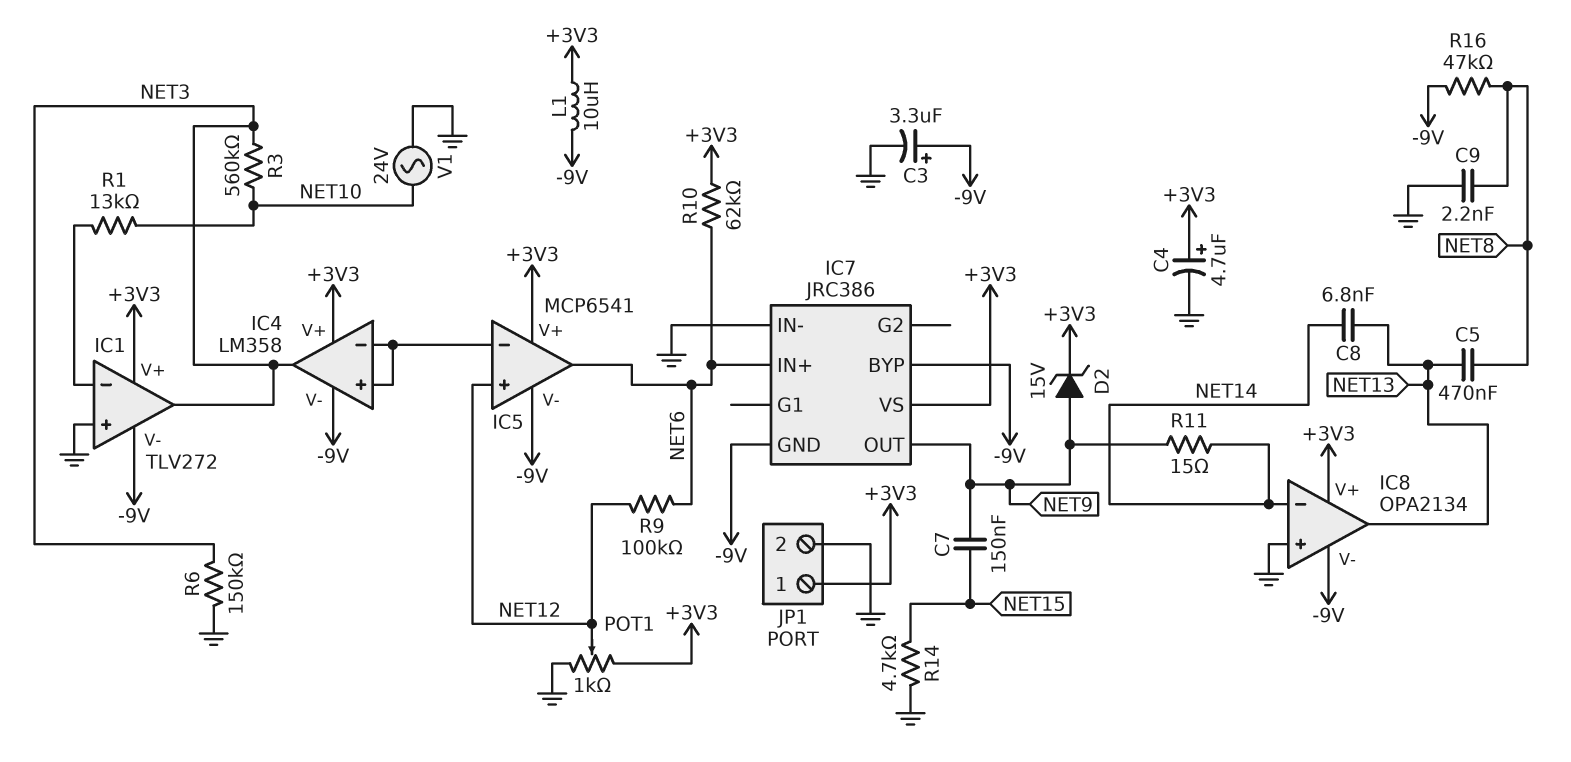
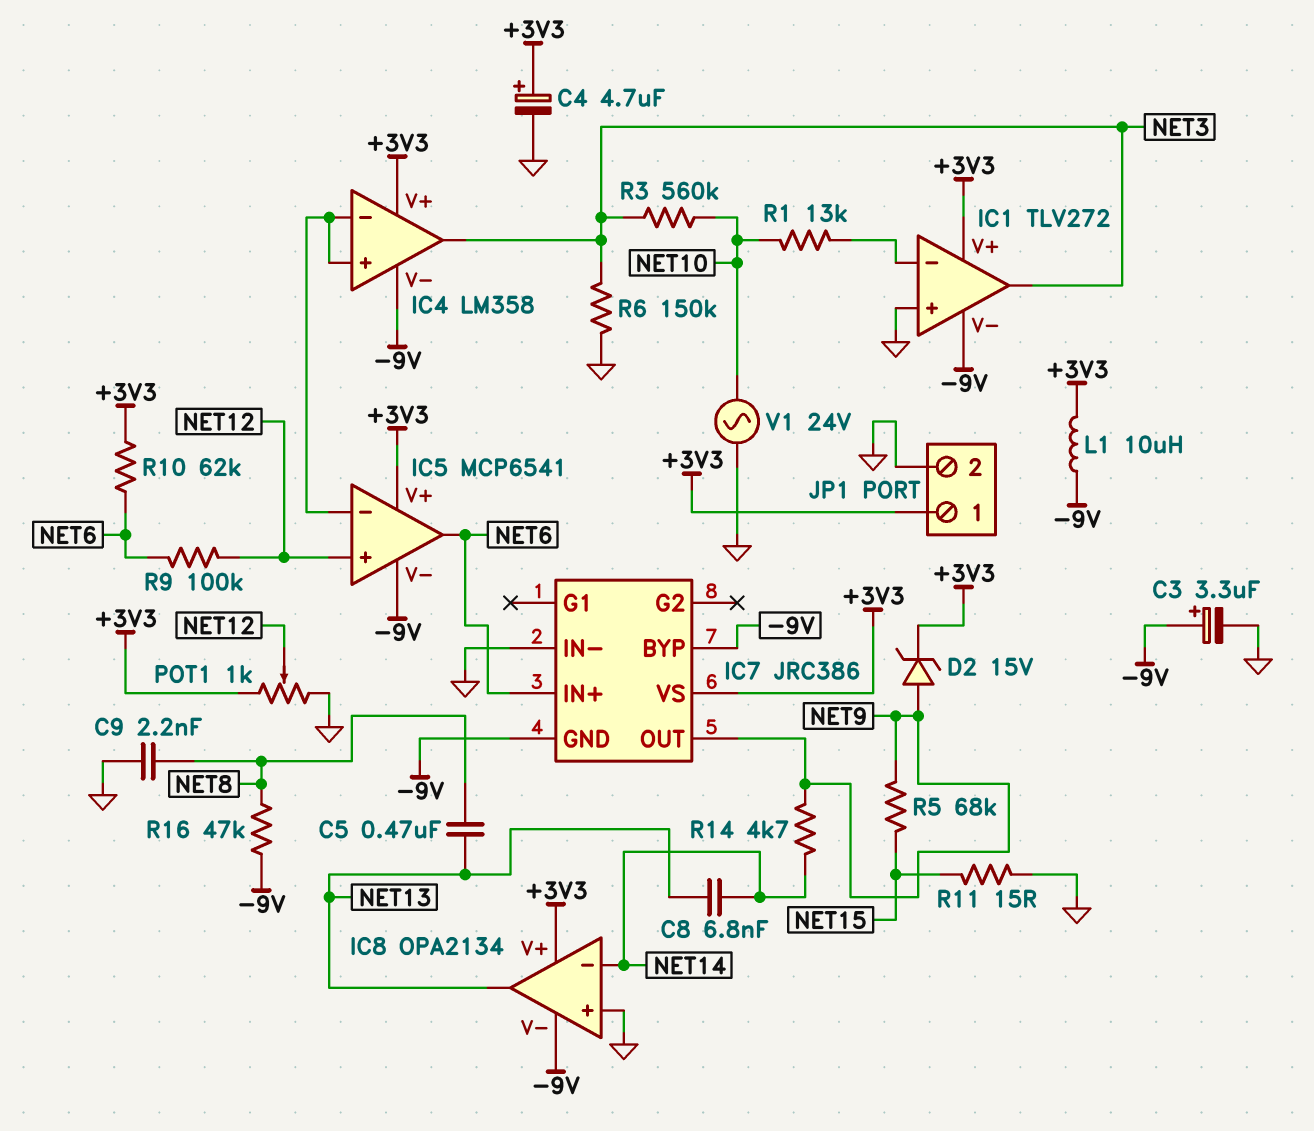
C7: 150nF (NET9, NET15) -> none
R5: none -> 68k (NET9, NET15)
R11: 15 (NET9, NET14) -> 15 (GND, NET15)
R14: 4.7k (GND, NET15) -> 4.7k (NET9, NET14)

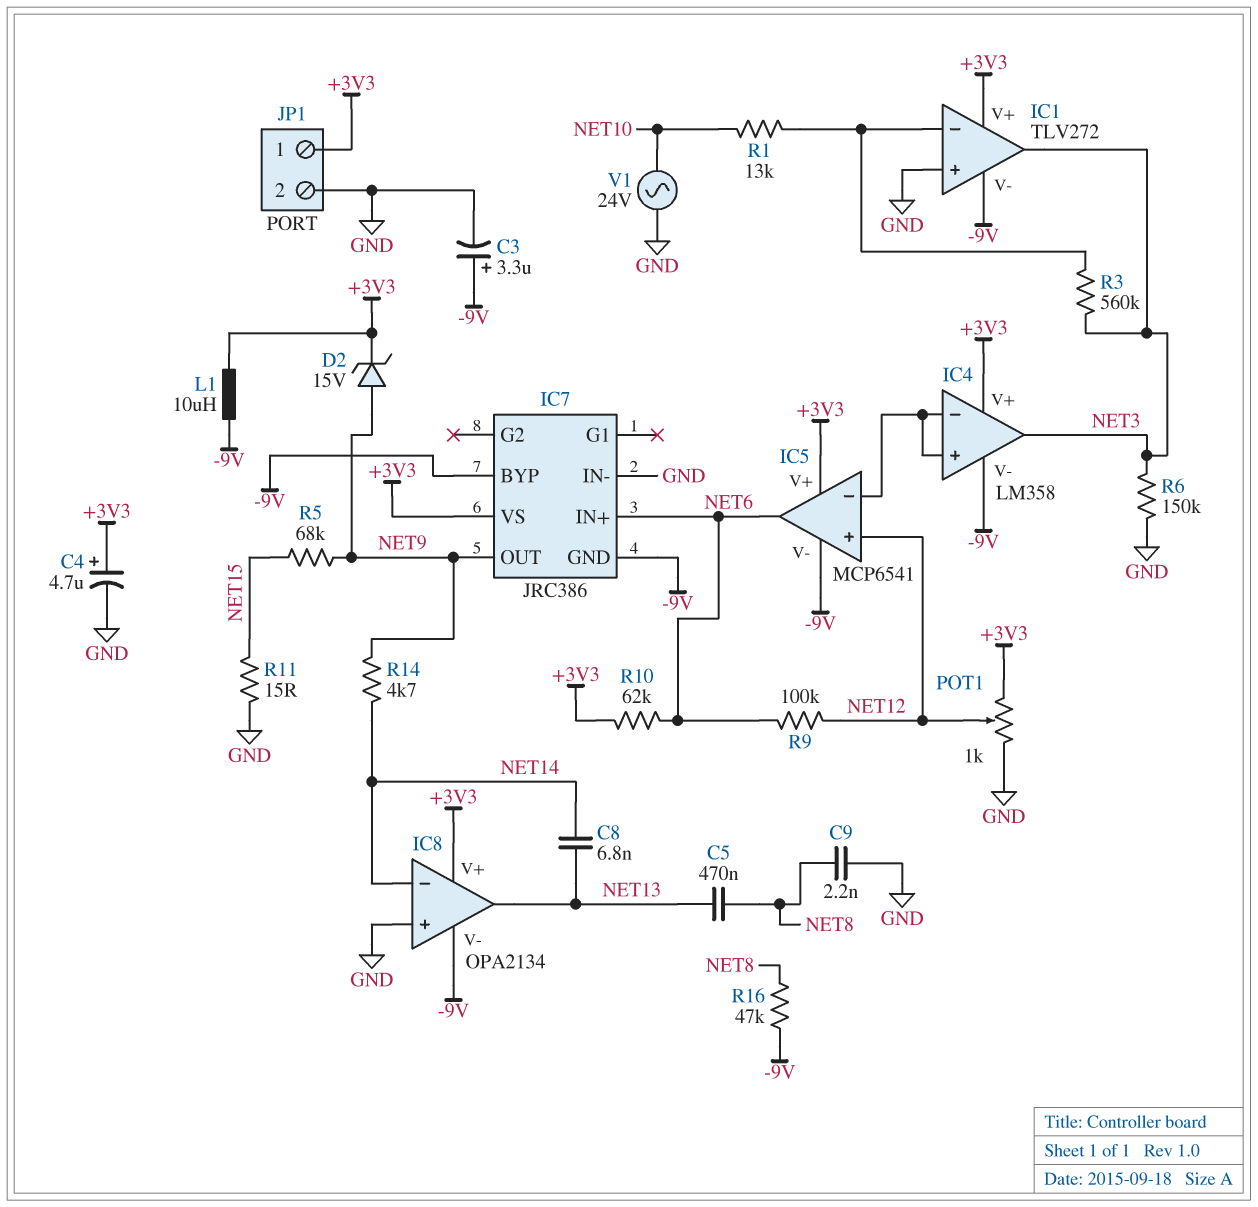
R3: 560k (NET3, NET10) -> 560k (IC1/in-, NET3)

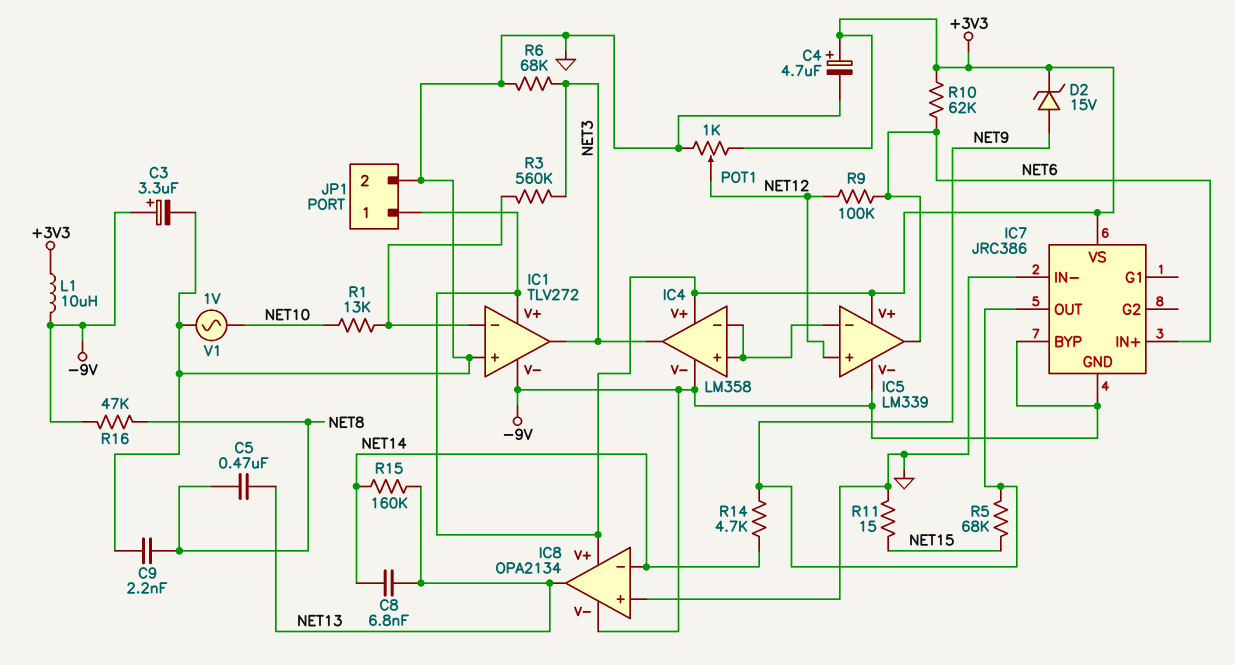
IC5: MCP6541 -> LM339
R6: 150k (GND, NET3) -> 68k (GND, NET3)
R15: none -> 160k (NET13, NET14)
V1: AC 24V (GND, NET10) -> AC 1V (GND, NET10)

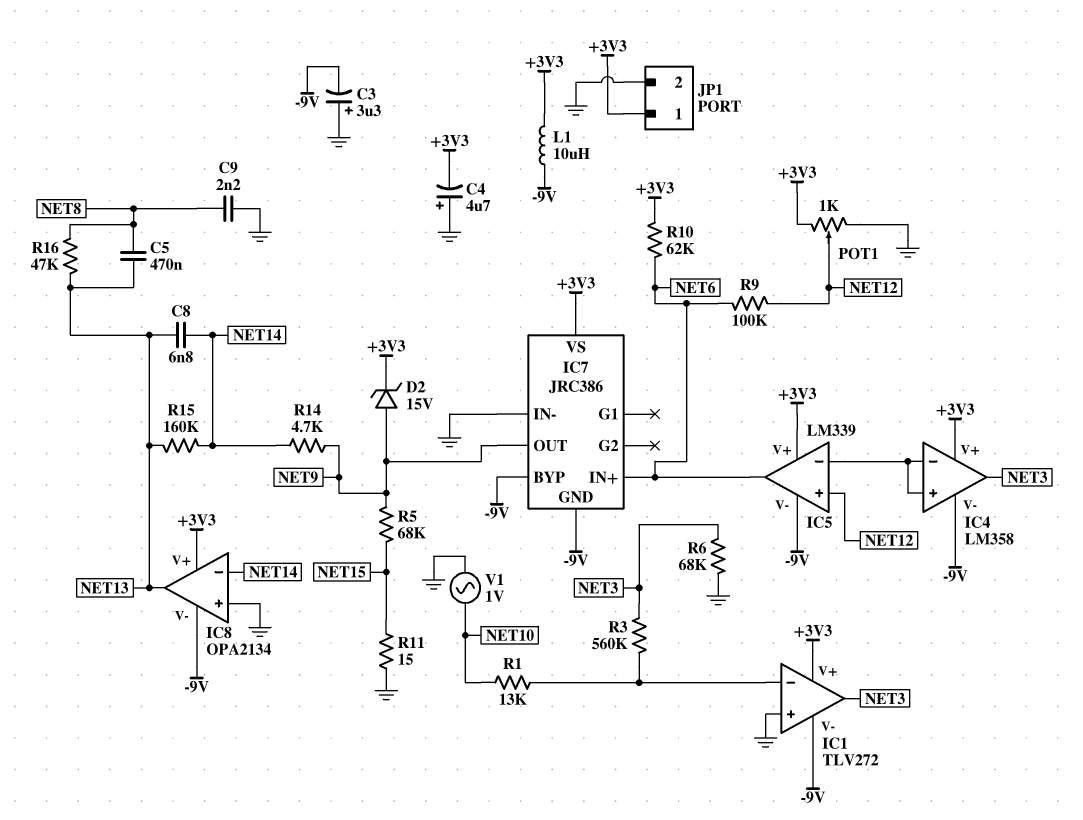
C3: 3.3uF (plus -9V, minus GND) -> 3.3uF (plus GND, minus -9V)
C4: 4.7uF (plus +3V3, minus GND) -> 4.7uF (plus GND, minus +3V3)
R16: 47k (-9V, NET8) -> 47k (NET8, NET13)

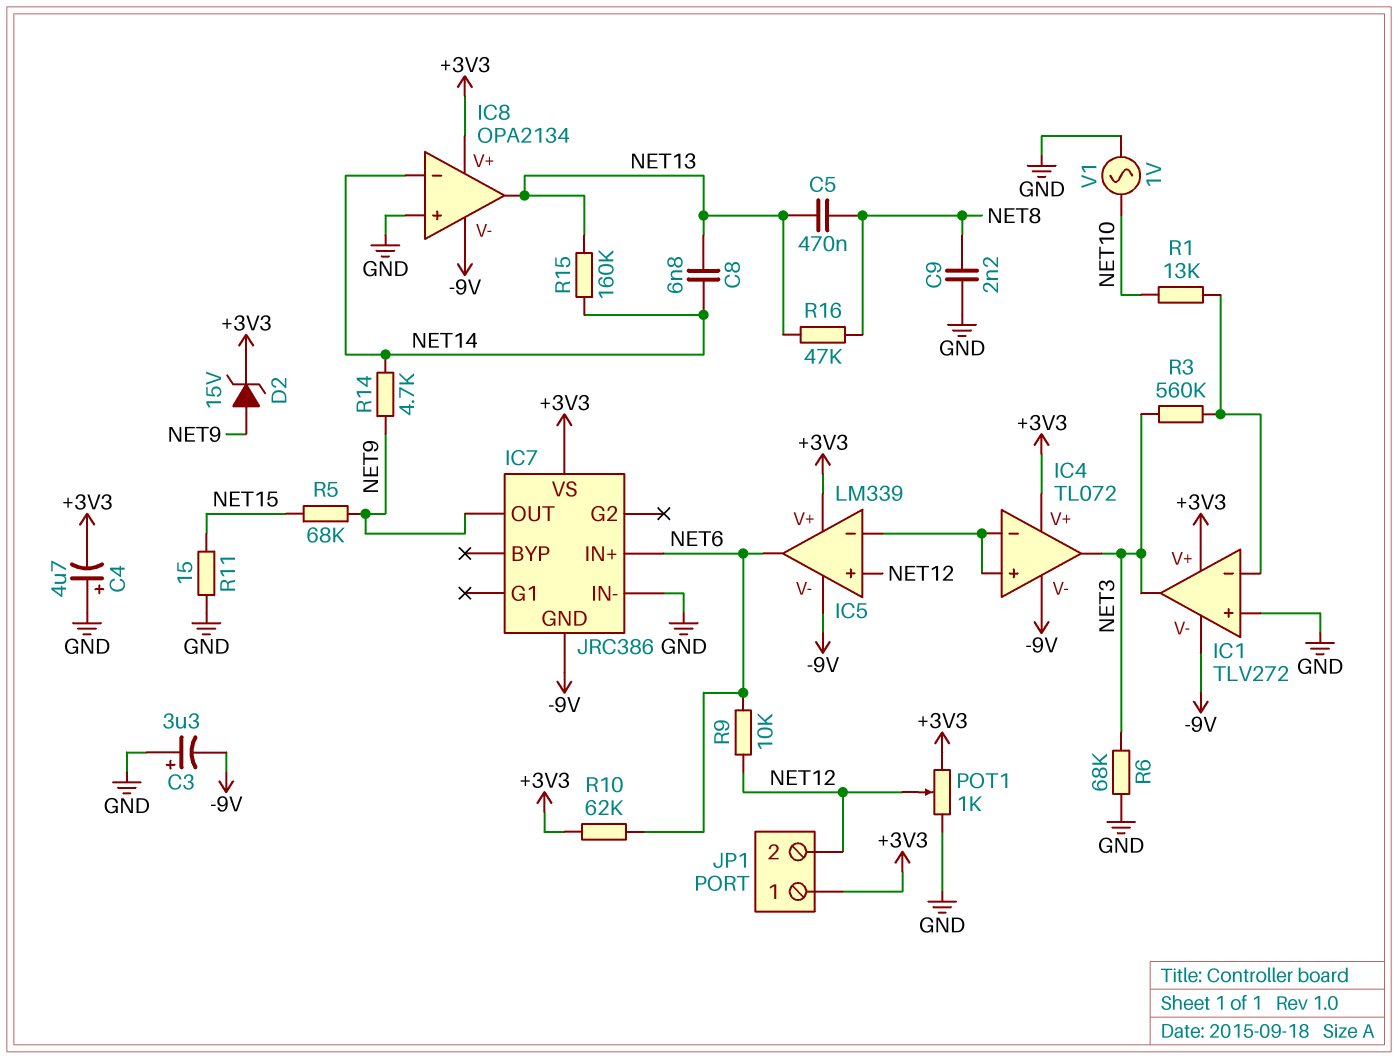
IC4: LM358 -> TL072
IC7 pin BYP: -9V -> none
JP1 pin 2: GND -> NET12
L1: 10uH (+3V3, -9V) -> none
R9: 100k (NET6, NET12) -> 10k (NET6, NET12)

